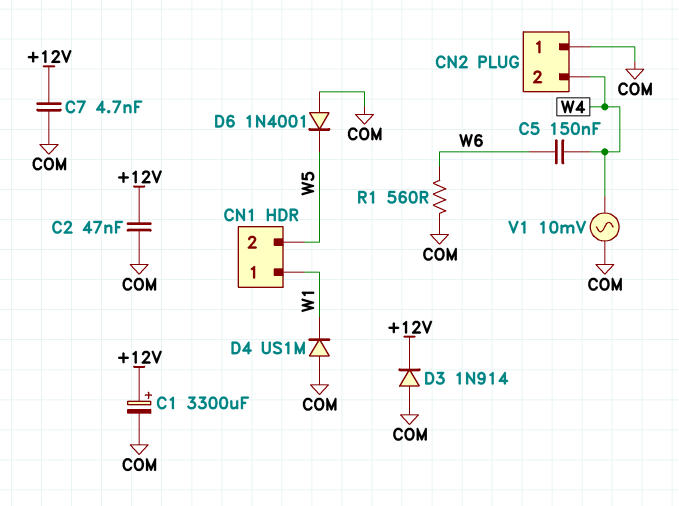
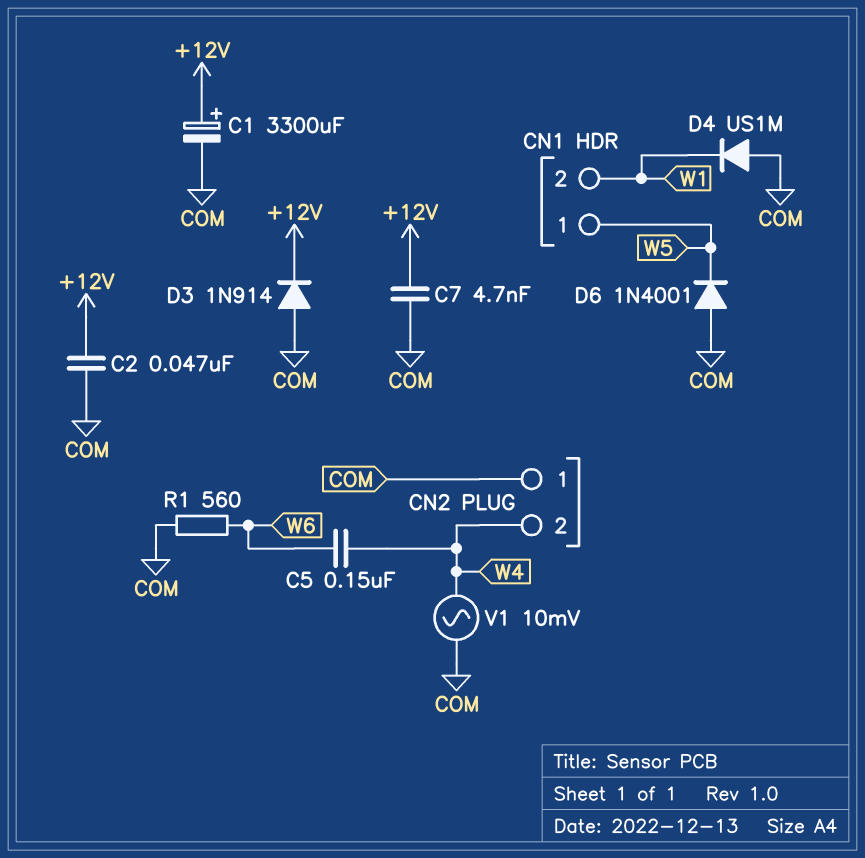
CN1 pin 1: W1 -> W5
CN1 pin 2: W5 -> W1

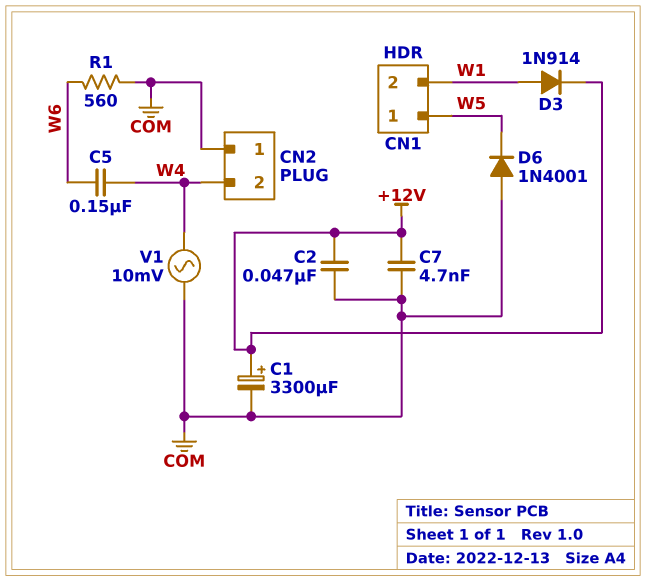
D3: diode 1N914 (A COM, K +12V) -> diode 1N914 (A W1, K +12V)
D4: diode US1M (A COM, K W1) -> none

